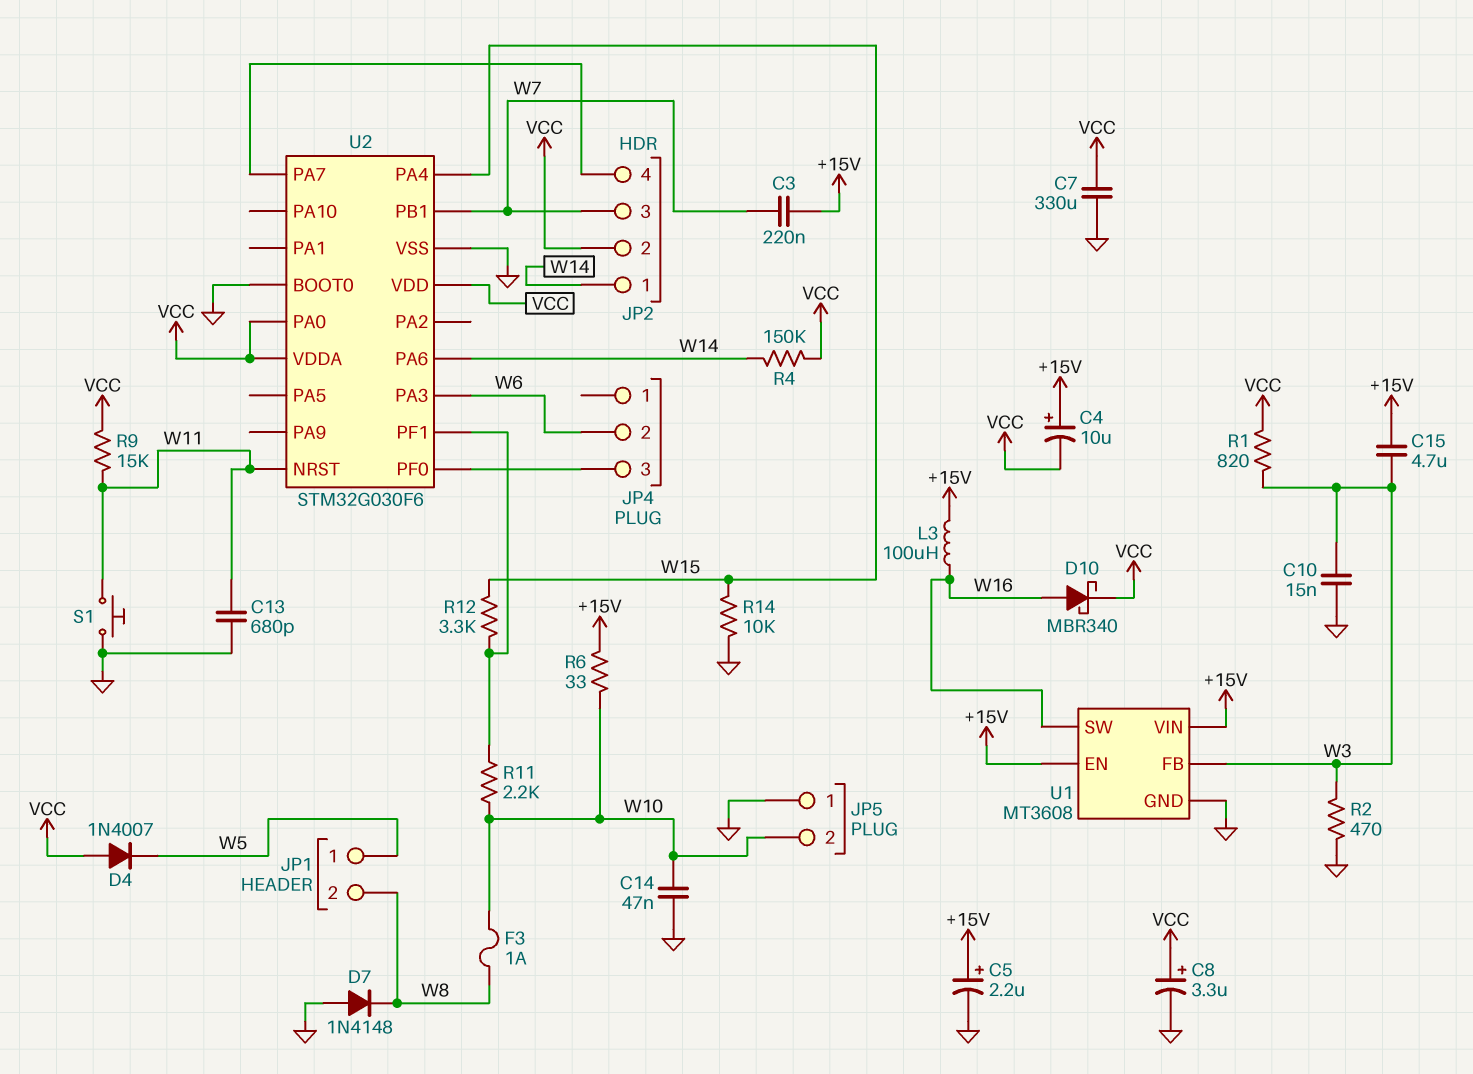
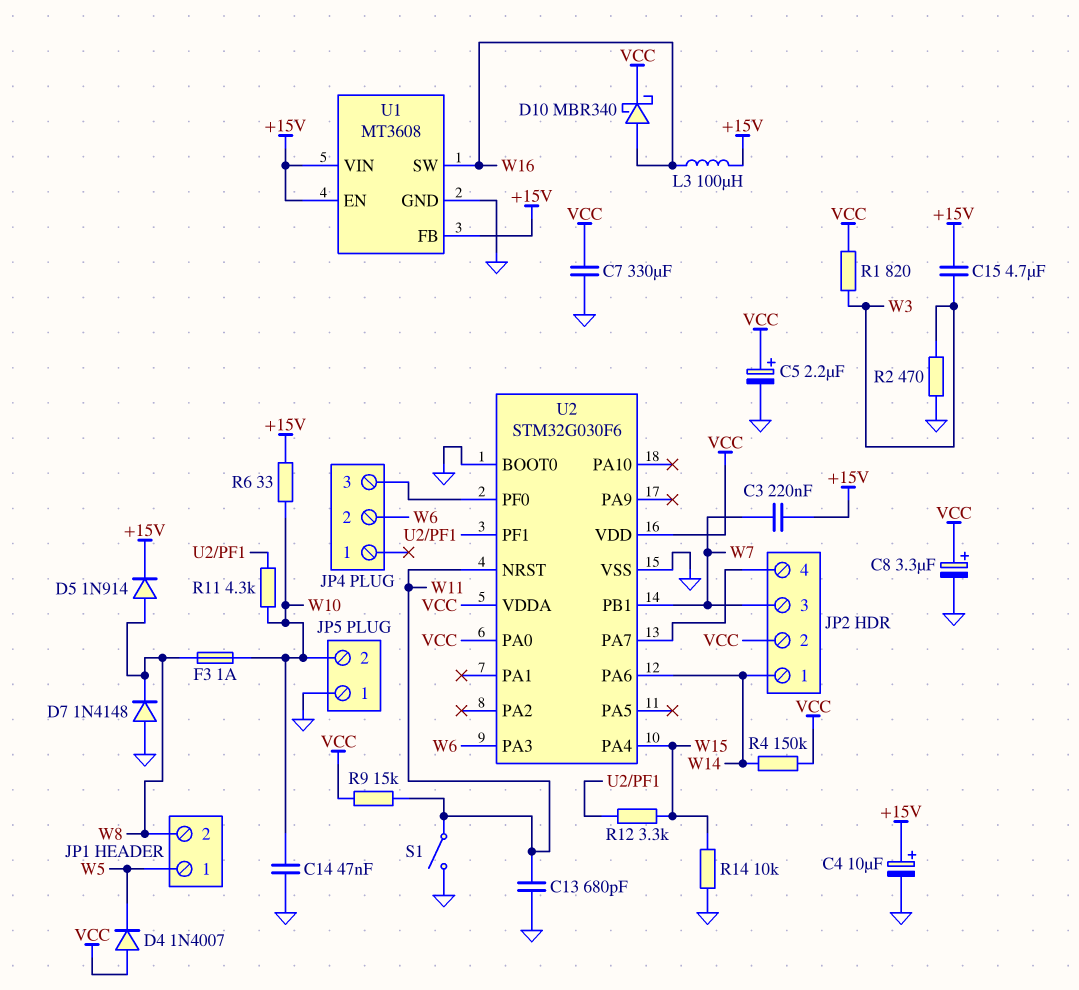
C4: 10uF (plus +15V, minus VCC) -> 10uF (plus +15V, minus GND)
C5: 2.2uF (plus +15V, minus GND) -> 2.2uF (plus VCC, minus GND)
C10: 15nF (GND, W3) -> none
D5: none -> diode 1N914 (A W8, K +15V)
R11: 2.2k (U2/PF1, W10) -> 4.3k (U2/PF1, W10)
S1: button (GND, W11) -> switch (GND, W11)
U1 pin FB: W3 -> +15V

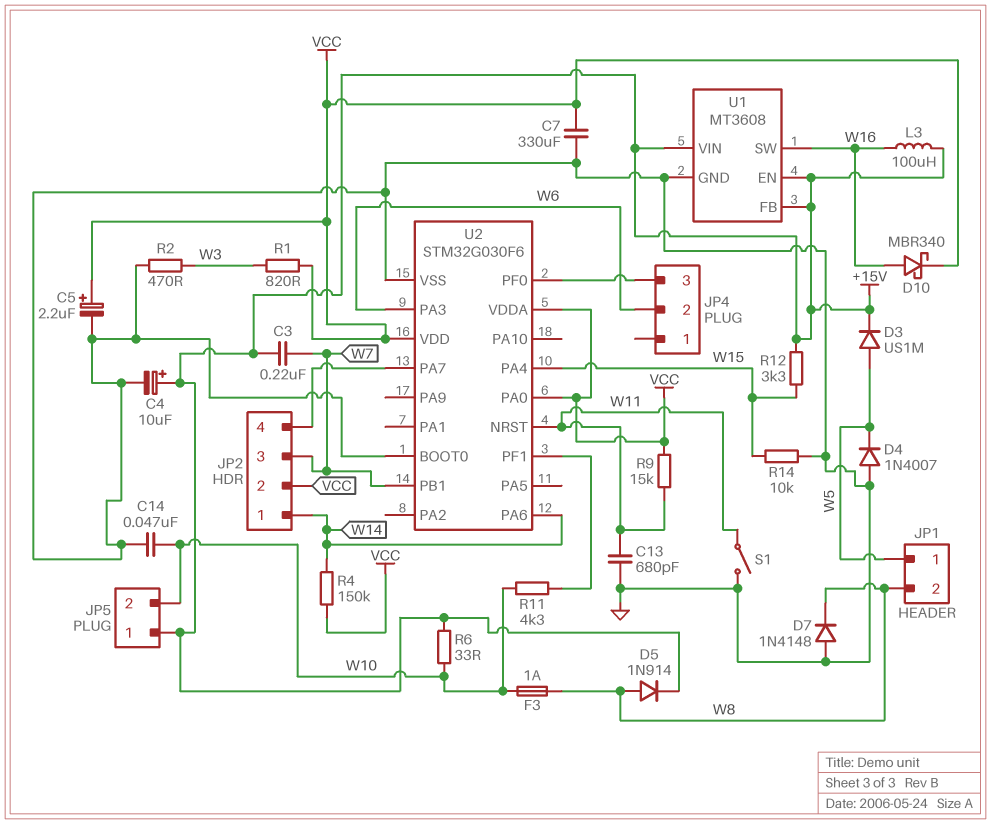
C8: 3.3uF (plus VCC, minus GND) -> none
C15: 4.7uF (+15V, W3) -> none
D3: none -> diode US1M (A W5, K +15V)
D4: diode 1N4007 (A VCC, K W5) -> diode 1N4007 (A GND, K W5)
JP5 pin 1: GND -> +15V
R12: 3.3k (U2/PF1, W15) -> 3.3k (+15V, W15)

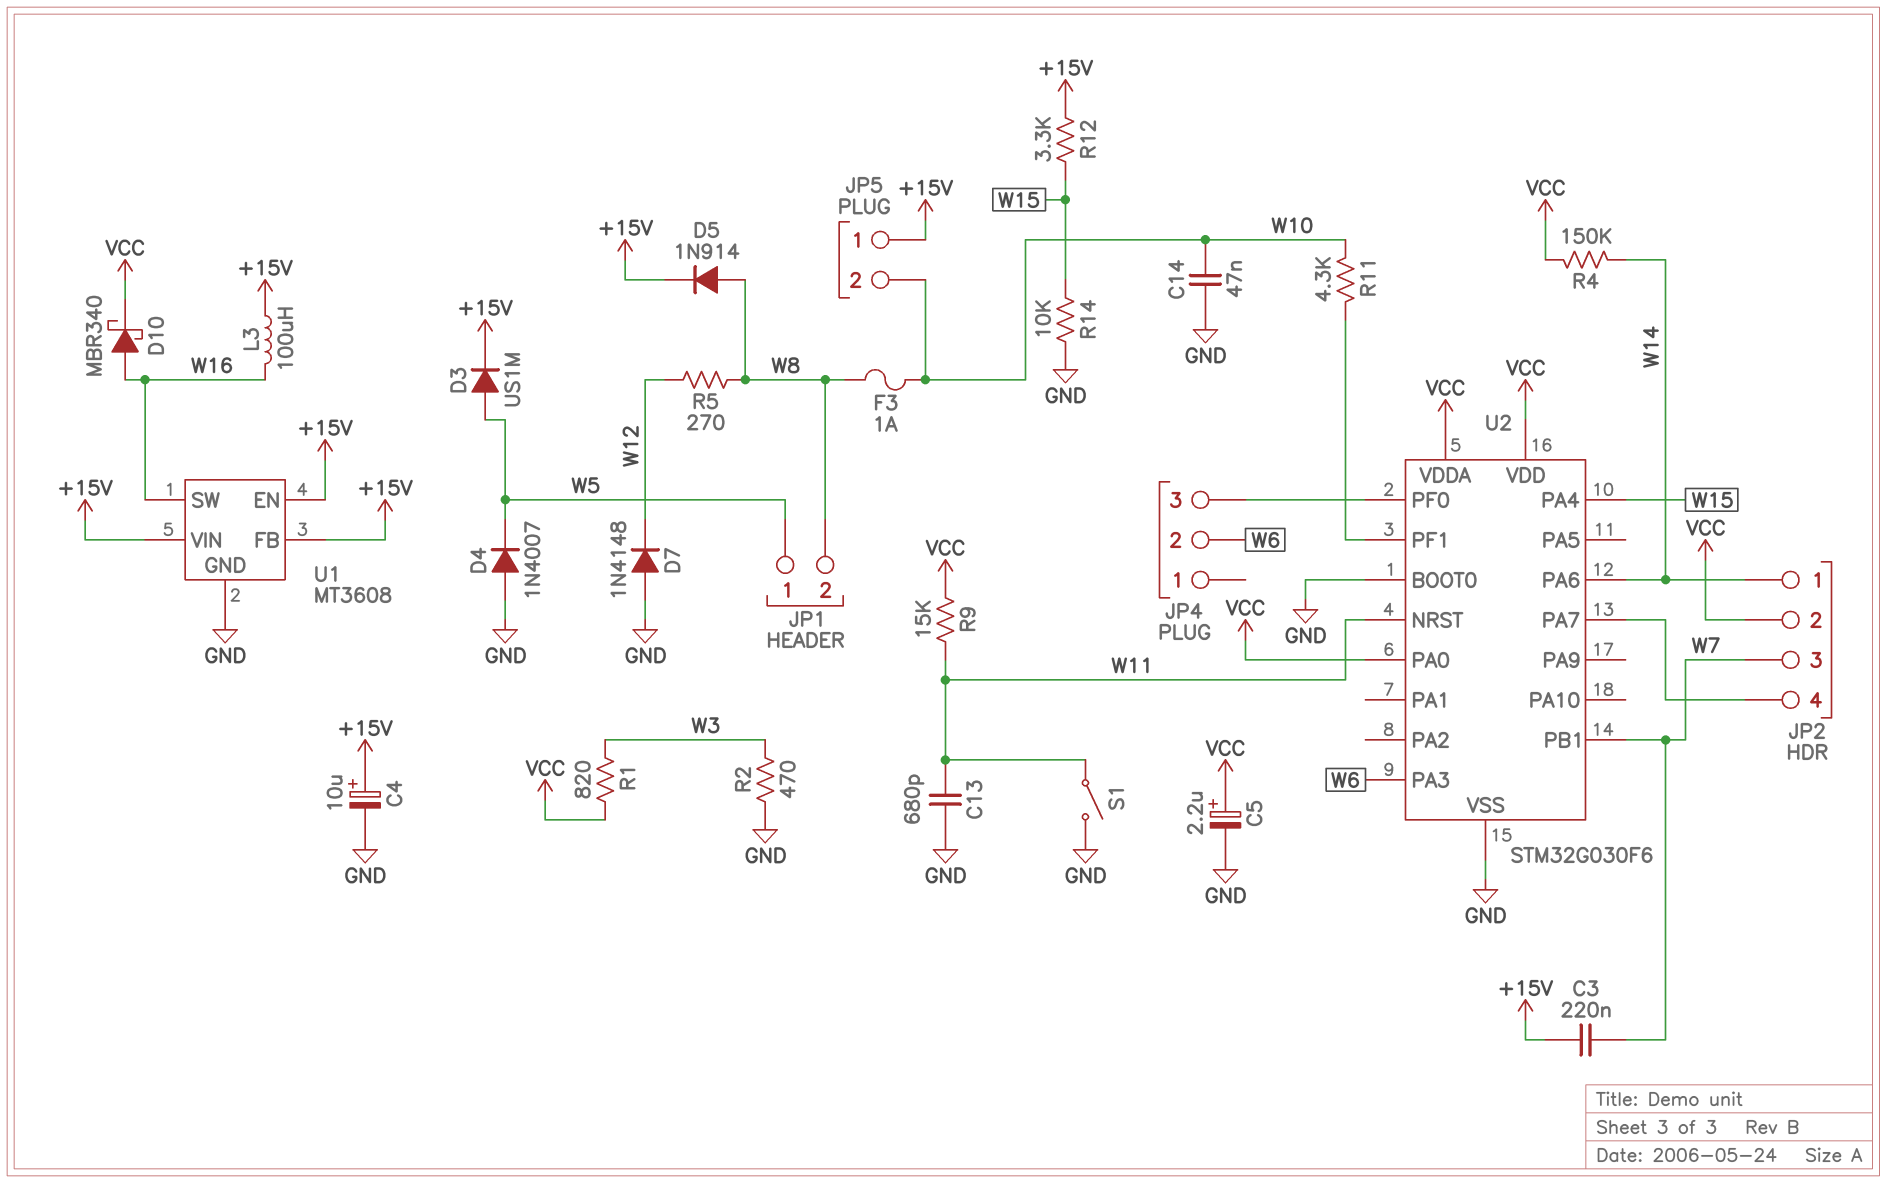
C7: 330uF (GND, VCC) -> none
D7: diode 1N4148 (A GND, K W8) -> diode 1N4148 (A GND, K W12)
R5: none -> 270 (W8, W12)
R6: 33 (+15V, W10) -> none

